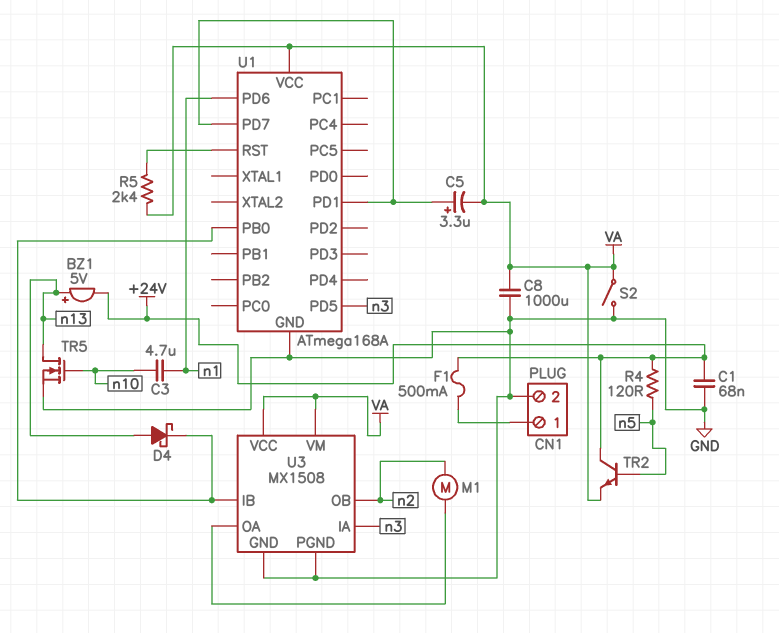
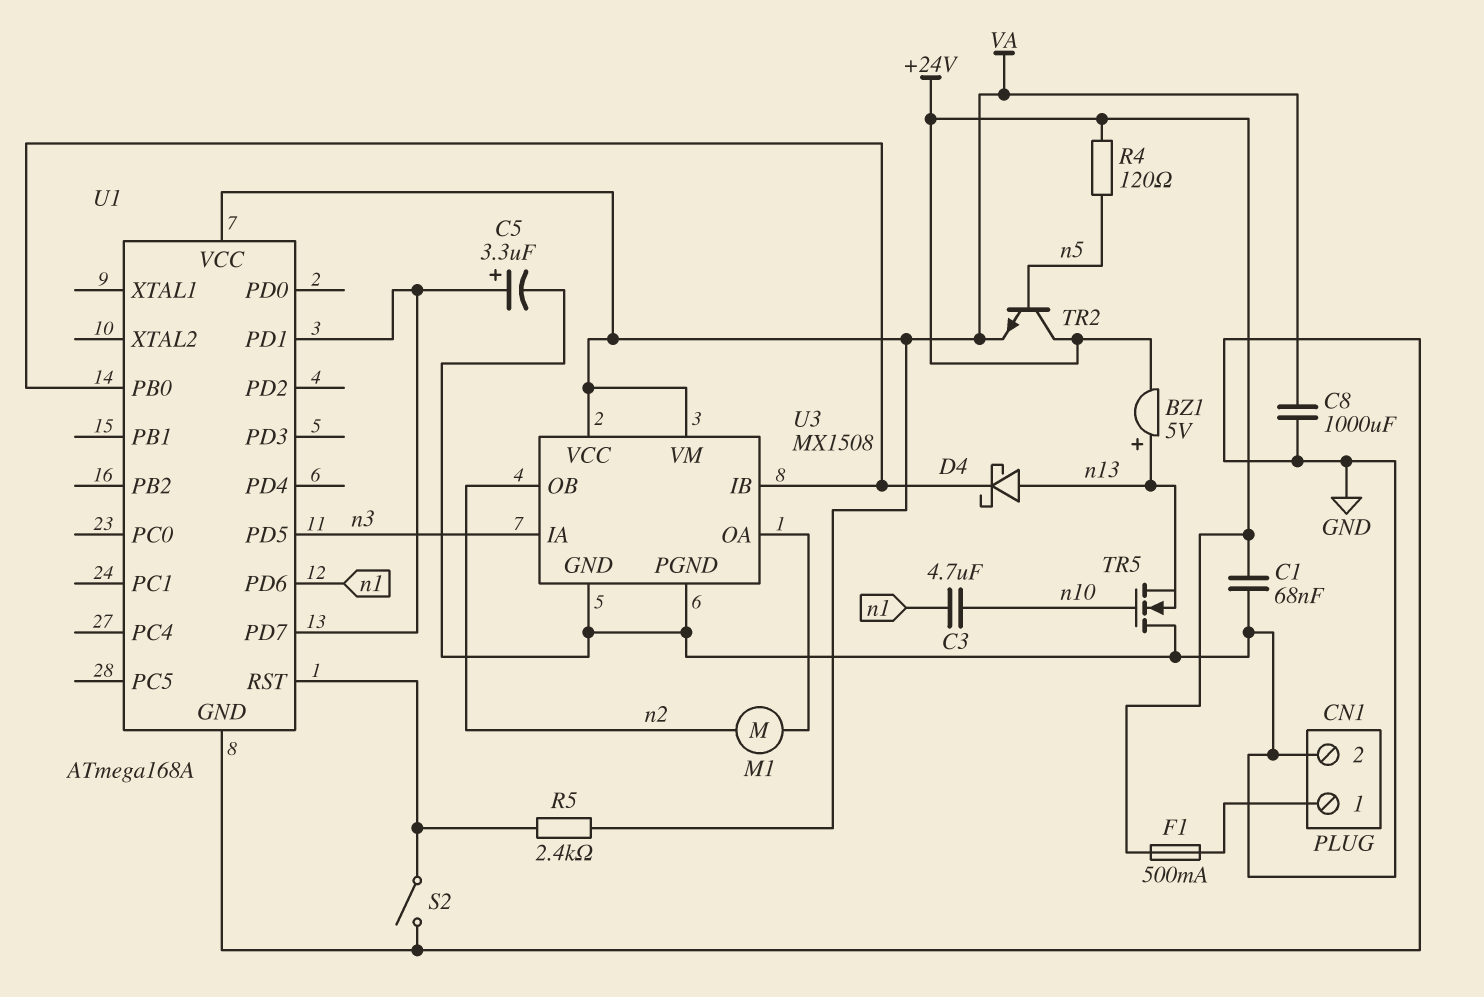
C5: 3.3uF (plus U1/PD1, minus VA) -> 3.3uF (plus U1/PD1, minus GND)
S2: switch (GND, VA) -> switch (GND, U1/RST)
TR5: NMOS (G n10, D n13, S GND) -> NMOS (G n10, D GND, S n13)

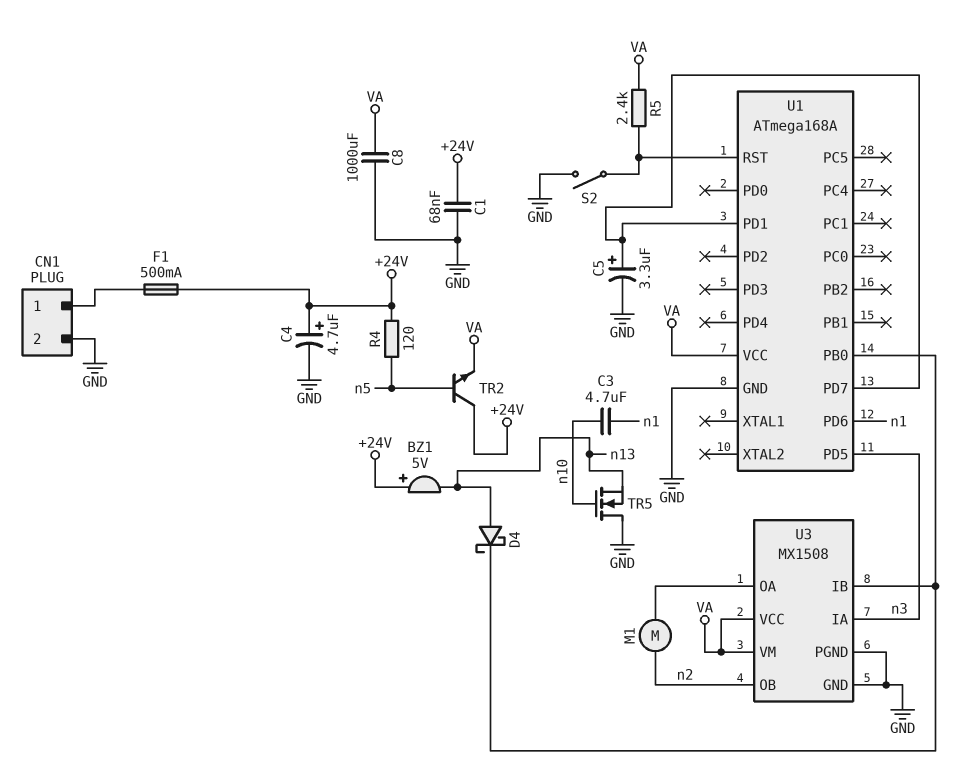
BZ1: buzzer 5V (plus n13, minus +24V) -> buzzer 5V (plus +24V, minus n13)
C4: none -> 4.7uF (plus +24V, minus GND)

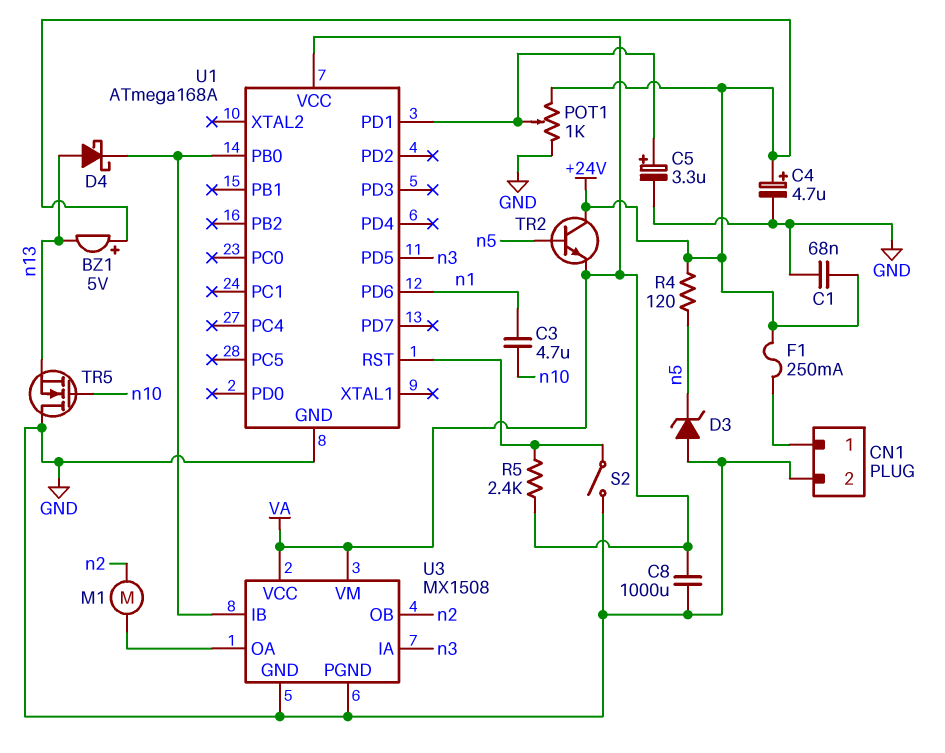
D3: none -> zener (A GND, K n5)
F1: 500mA (+24V, CN1/1) -> 250mA (+24V, CN1/1)
POT1: none -> 1k (+24V, GND, wiper U1/PD1)
U1 pin PD7: U1/PD1 -> none

